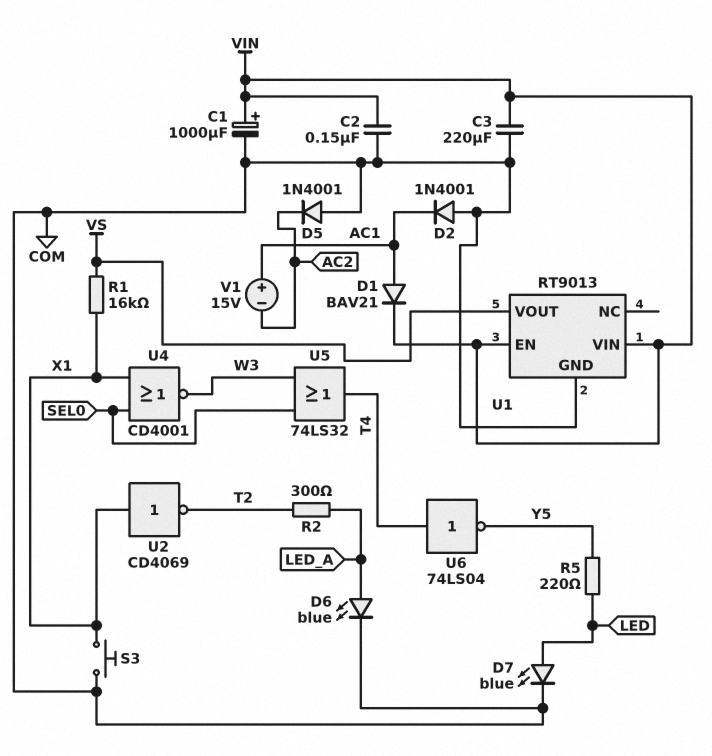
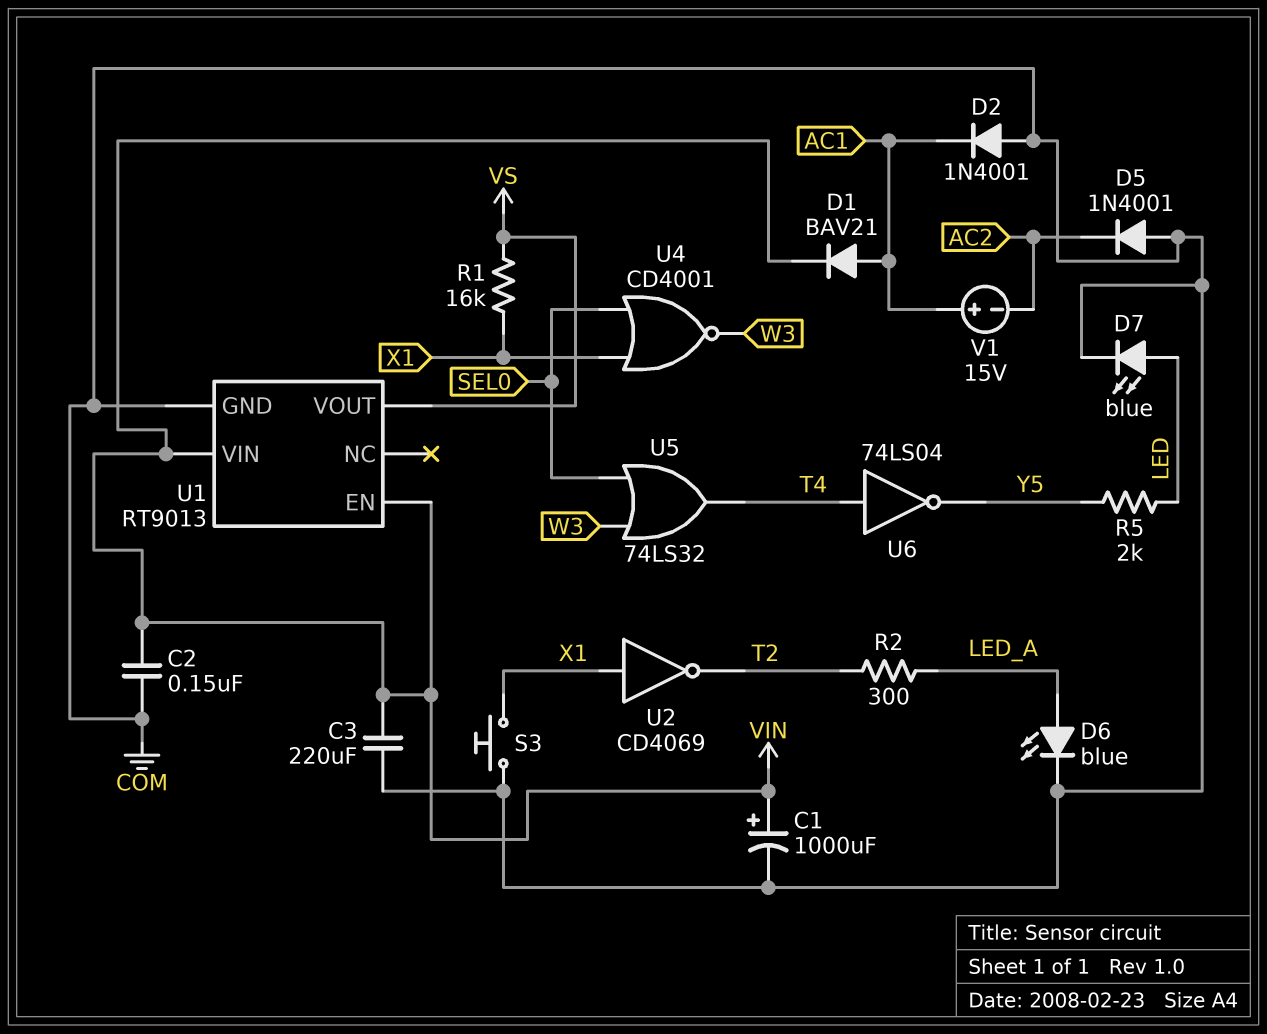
R5: 220 (LED, Y5) -> 2k (LED, Y5)

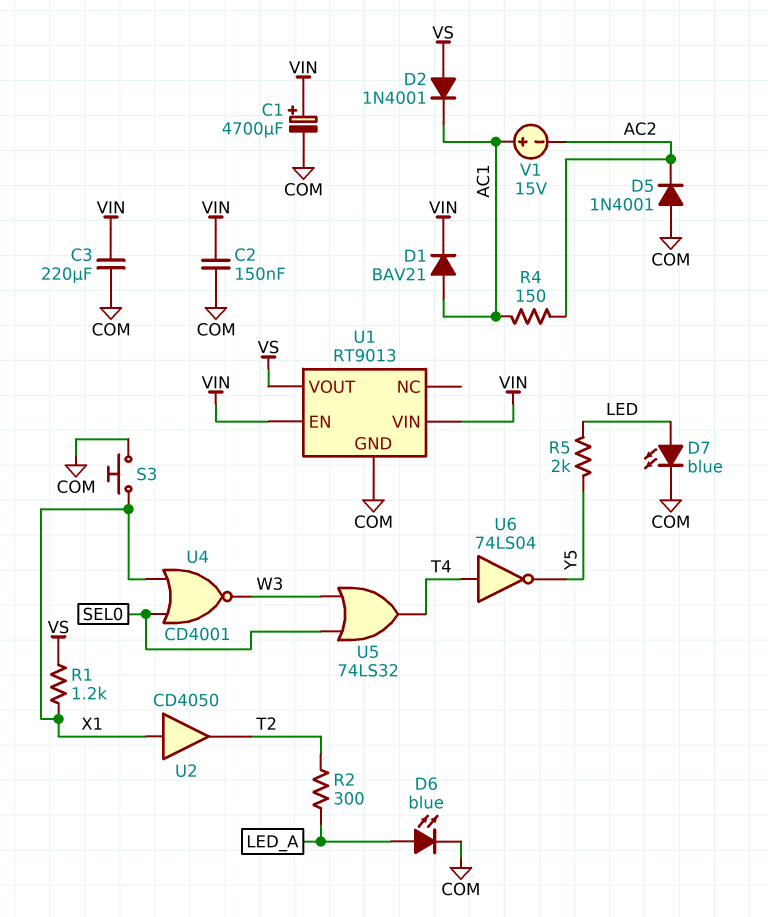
C1: 1000uF (plus VIN, minus COM) -> 4700uF (plus VIN, minus COM)
D2: diode 1N4001 (A COM, K AC1) -> diode 1N4001 (A VS, K AC1)
R1: 16k (VS, X1) -> 1.2k (VS, X1)
R4: none -> 150 (AC1, AC2)
U2: NOT CD4069 (in X1, out T2) -> buffer CD4050 (in X1, out T2)

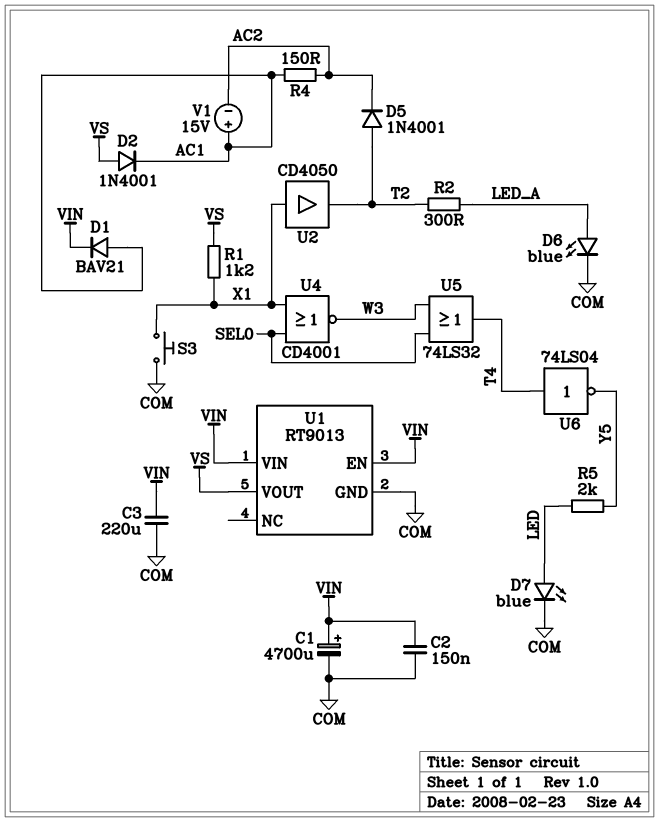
D5: diode 1N4001 (A COM, K AC2) -> diode 1N4001 (A T2, K AC2)

